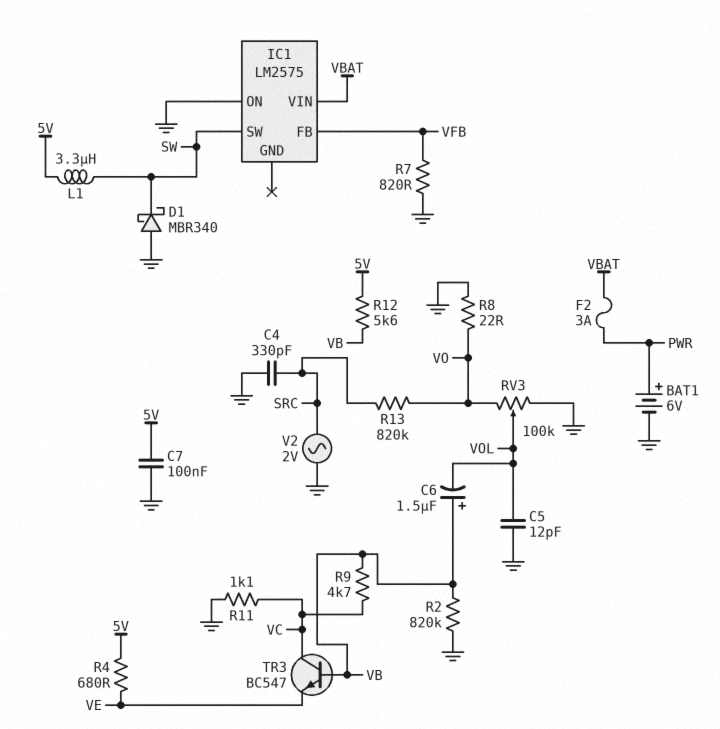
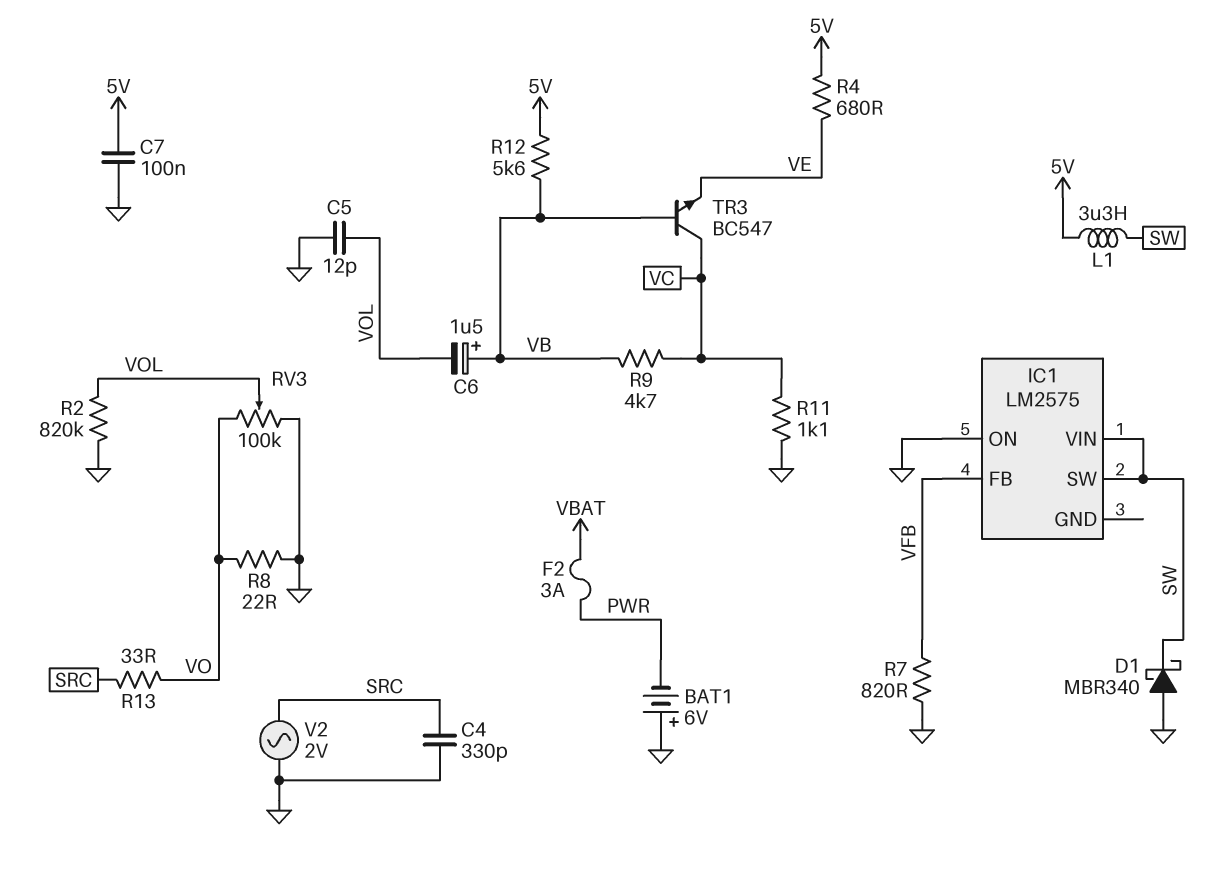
BAT1: 6V (plus PWR, minus GND) -> 6V (plus GND, minus PWR)
IC1 pin VIN: VBAT -> SW
R2: 820k (GND, VB) -> 820k (GND, VOL)
R13: 820k (SRC, VO) -> 33 (SRC, VO)

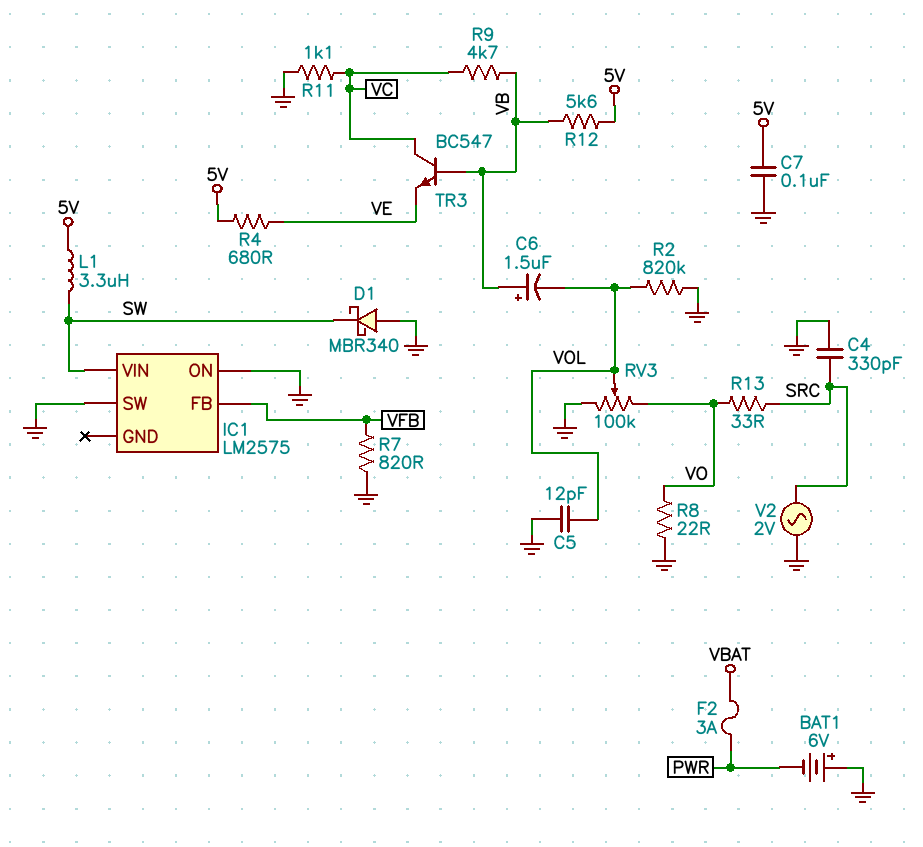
IC1 pin SW: SW -> GND

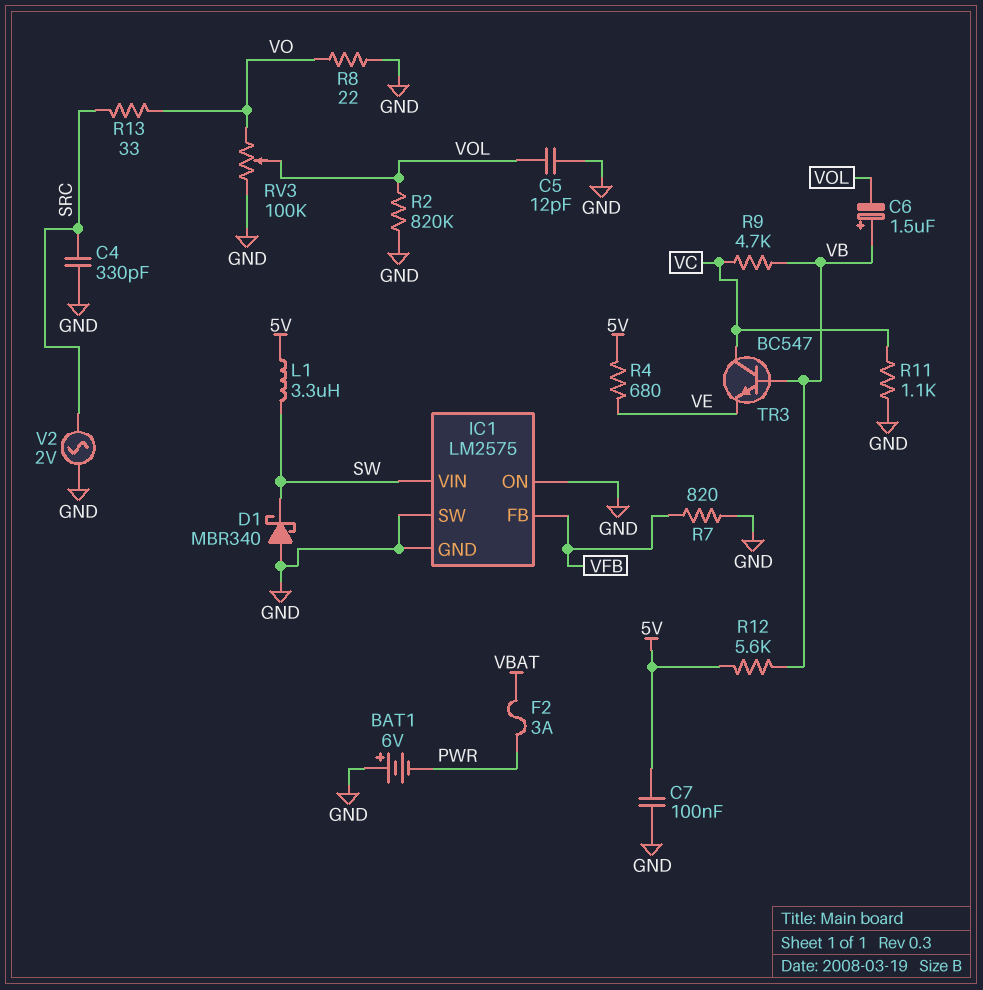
IC1 pin GND: none -> GND

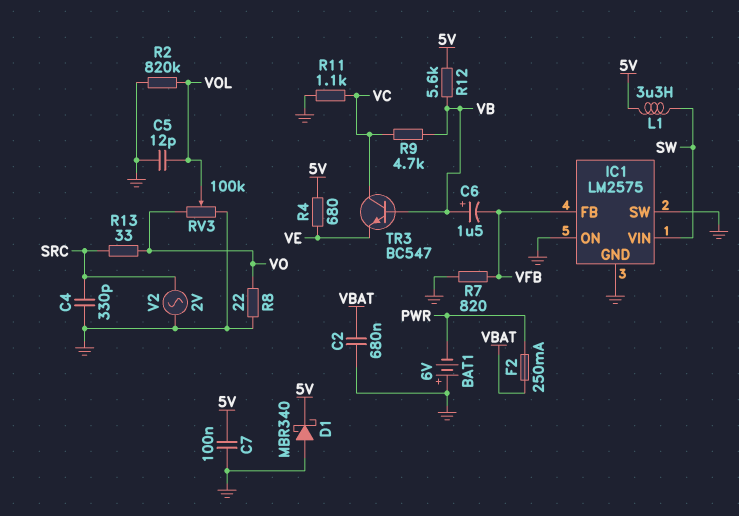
C2: none -> 680nF (GND, VBAT)
C6: 1.5uF (plus VB, minus VOL) -> 1.5uF (plus VB, minus VFB)
D1: schottky MBR340 (A GND, K SW) -> schottky MBR340 (A GND, K 5V)
F2: 3A (PWR, VBAT) -> 250mA (PWR, VBAT)

